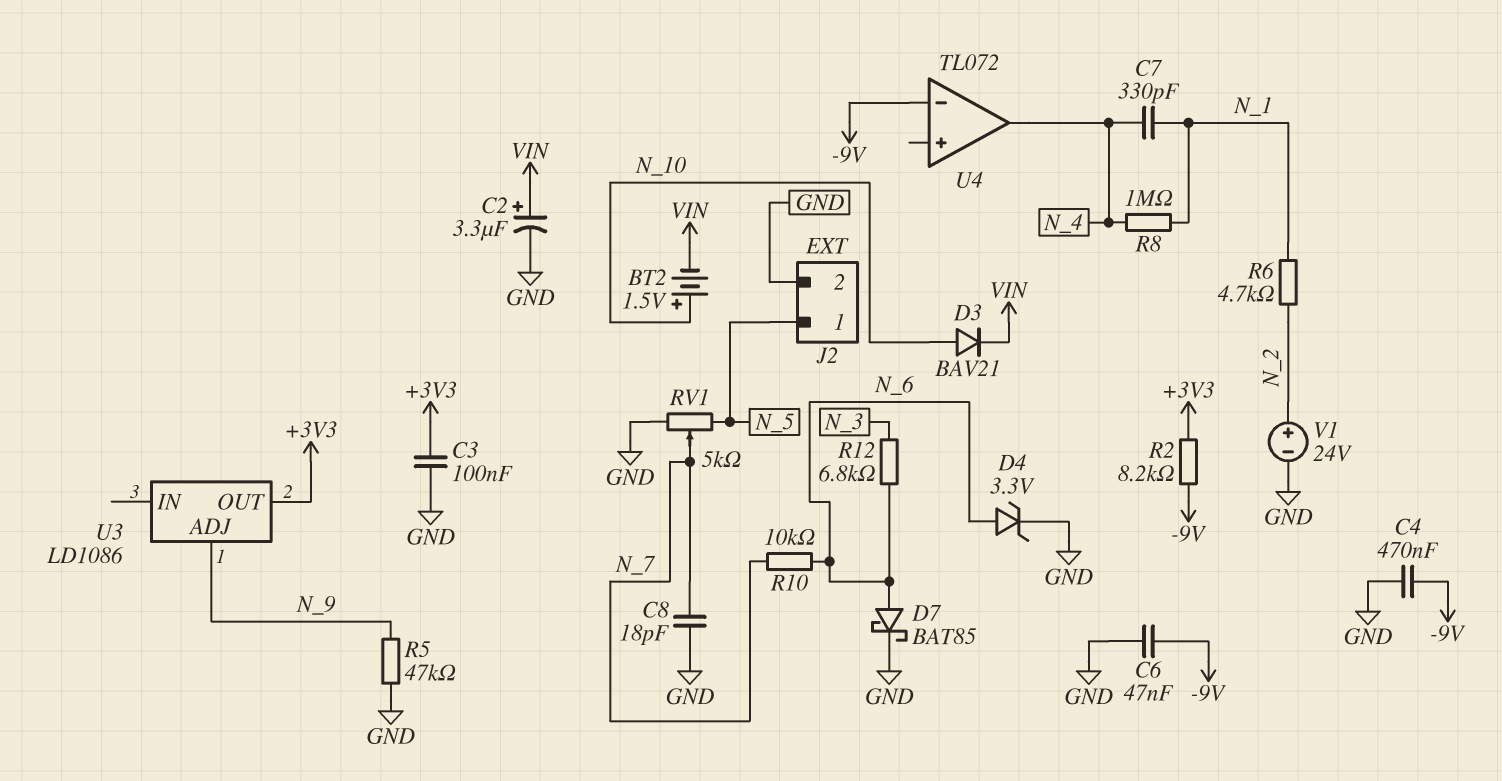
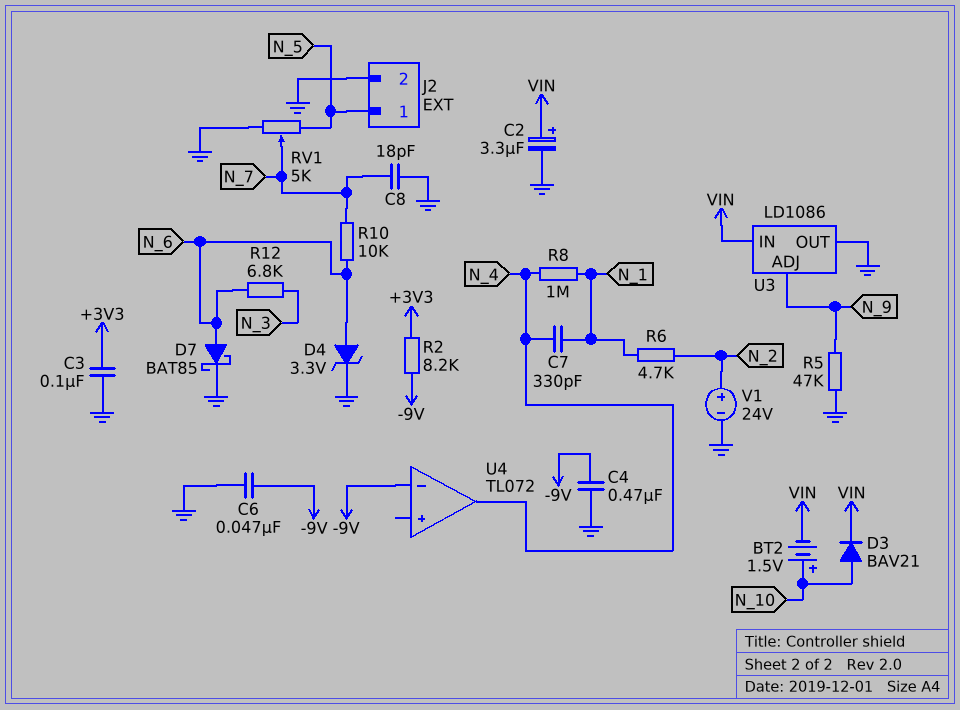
U3 pin IN: none -> VIN
U3 pin OUT: +3V3 -> GND

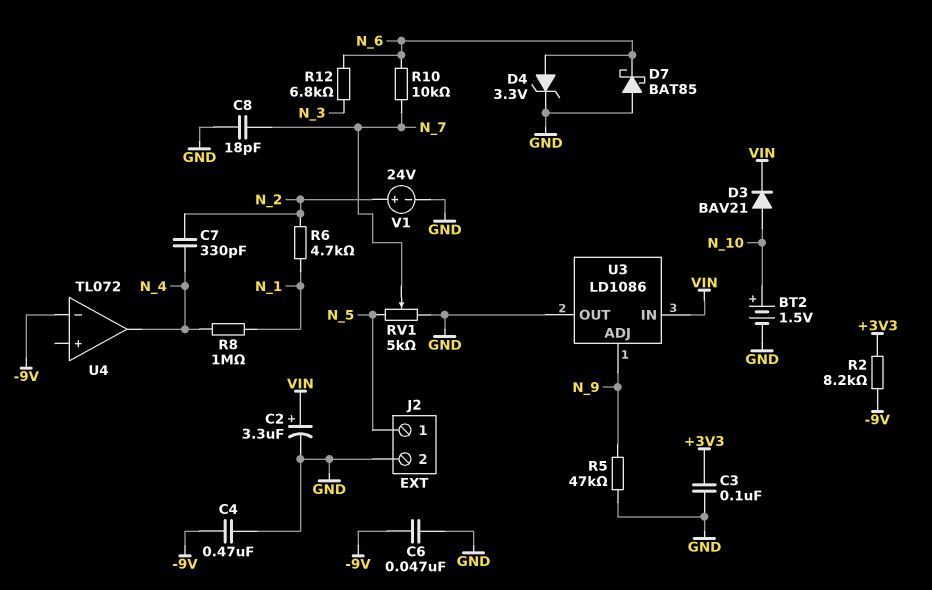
BT2: 1.5V (plus N_10, minus VIN) -> 1.5V (plus N_10, minus GND)
C7: 330pF (N_1, N_4) -> 330pF (N_2, N_4)
D7: schottky BAT85 (A N_6, K GND) -> schottky BAT85 (A GND, K N_6)

